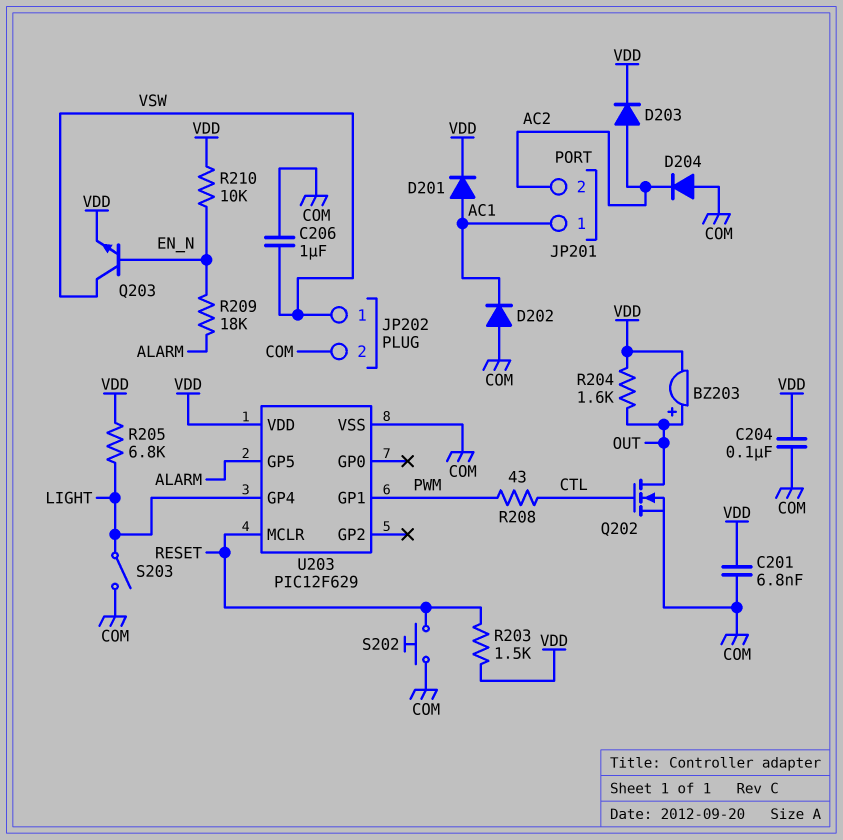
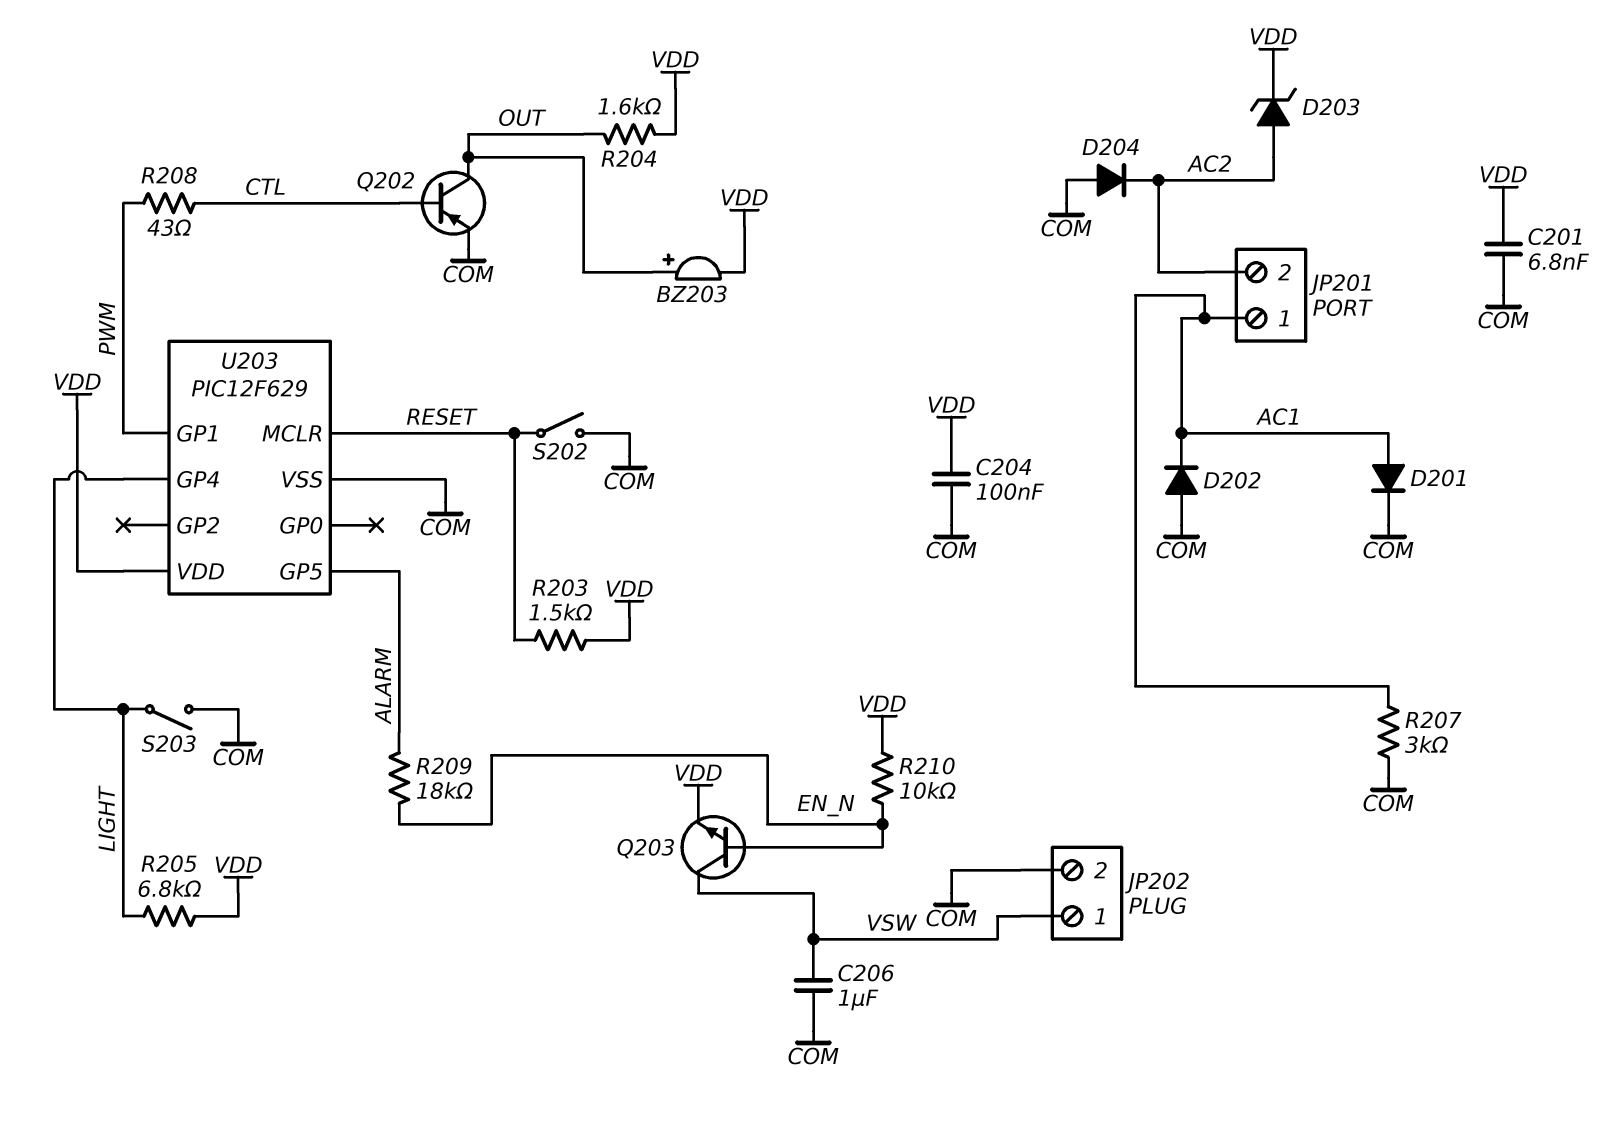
D201: diode (A AC1, K VDD) -> diode (A AC1, K COM)
D203: diode (A AC2, K VDD) -> zener (A AC2, K VDD)
Q202: NMOS (G CTL, D OUT, S COM) -> PNP (B CTL, C OUT, E COM)
R207: none -> 3k (AC1, COM)
S202: button (COM, RESET) -> switch (COM, RESET)

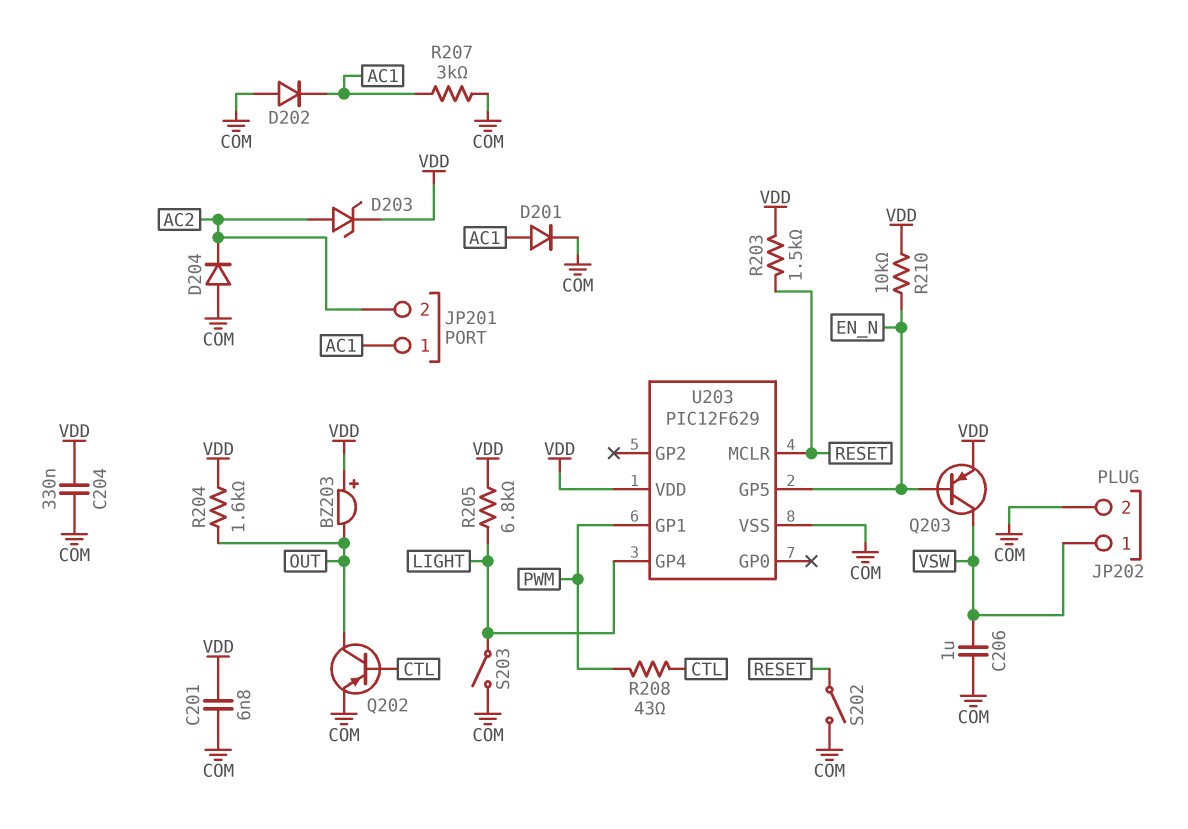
BZ203: buzzer (plus OUT, minus VDD) -> buzzer (plus VDD, minus OUT)
C204: 100nF (COM, VDD) -> 330nF (COM, VDD)
Q203: NPN (B EN_N, C VSW, E VDD) -> PNP (B EN_N, C VSW, E VDD)
R209: 18k (ALARM, EN_N) -> none
U203 pin GP5: ALARM -> EN_N

